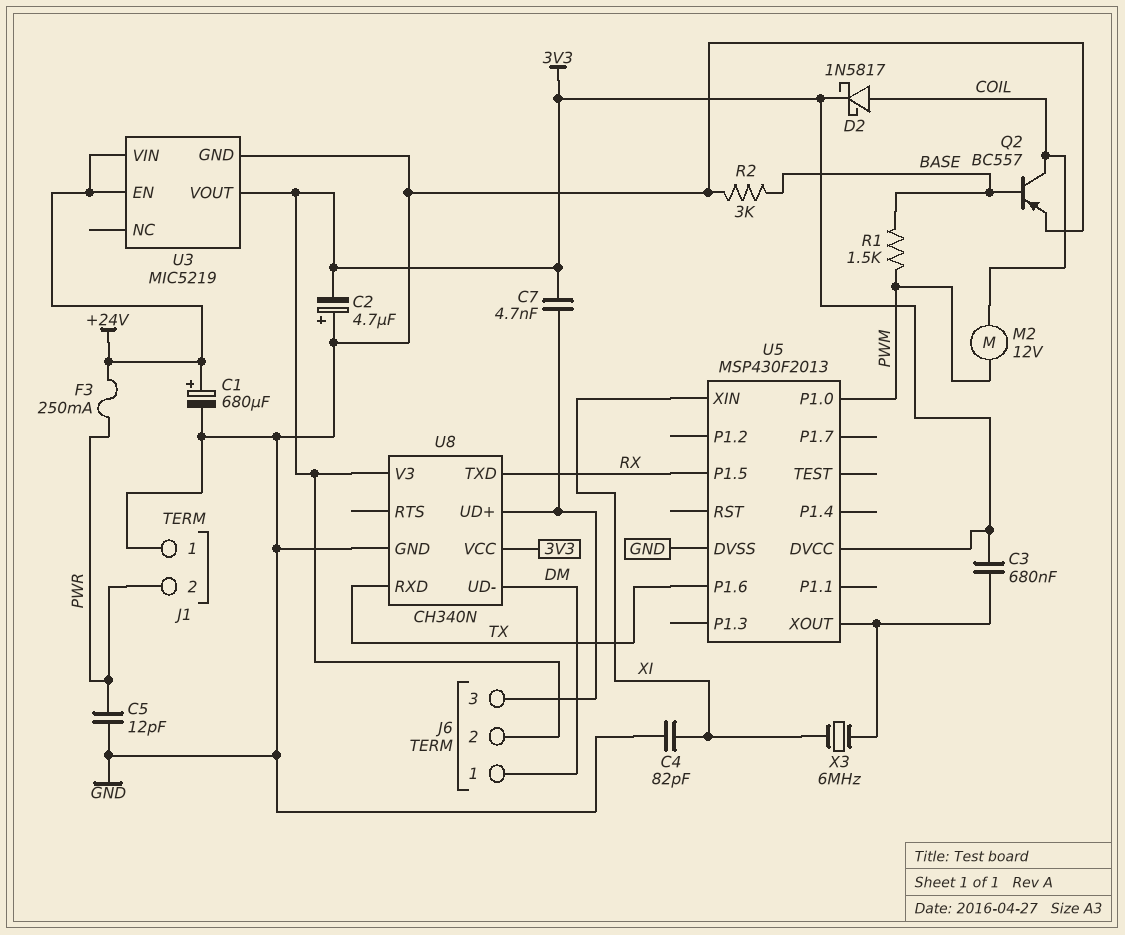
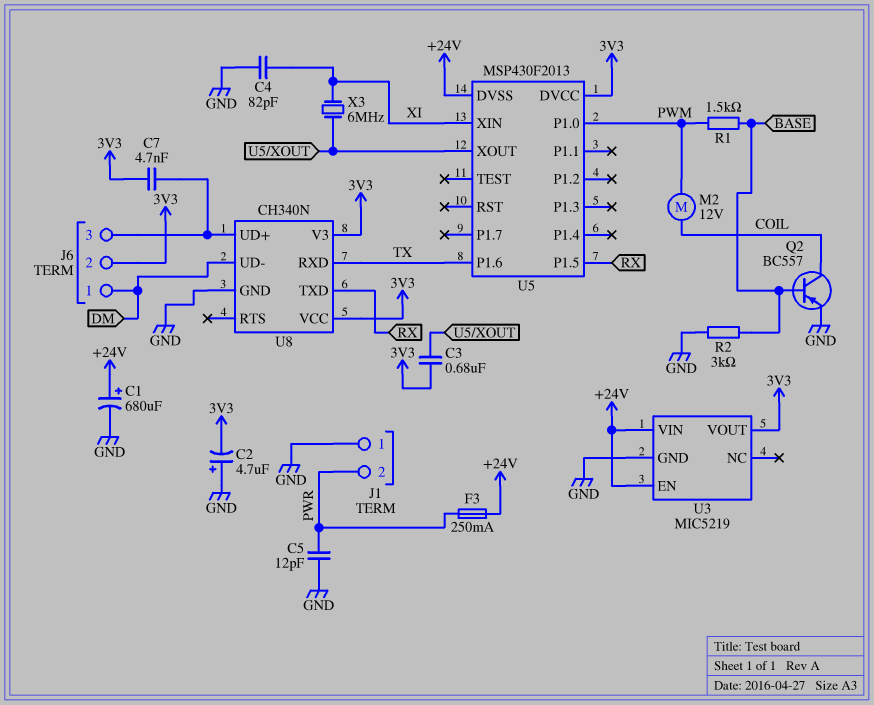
D2: schottky 1N5817 (A COIL, K 3V3) -> none
U5 pin DVSS: GND -> +24V

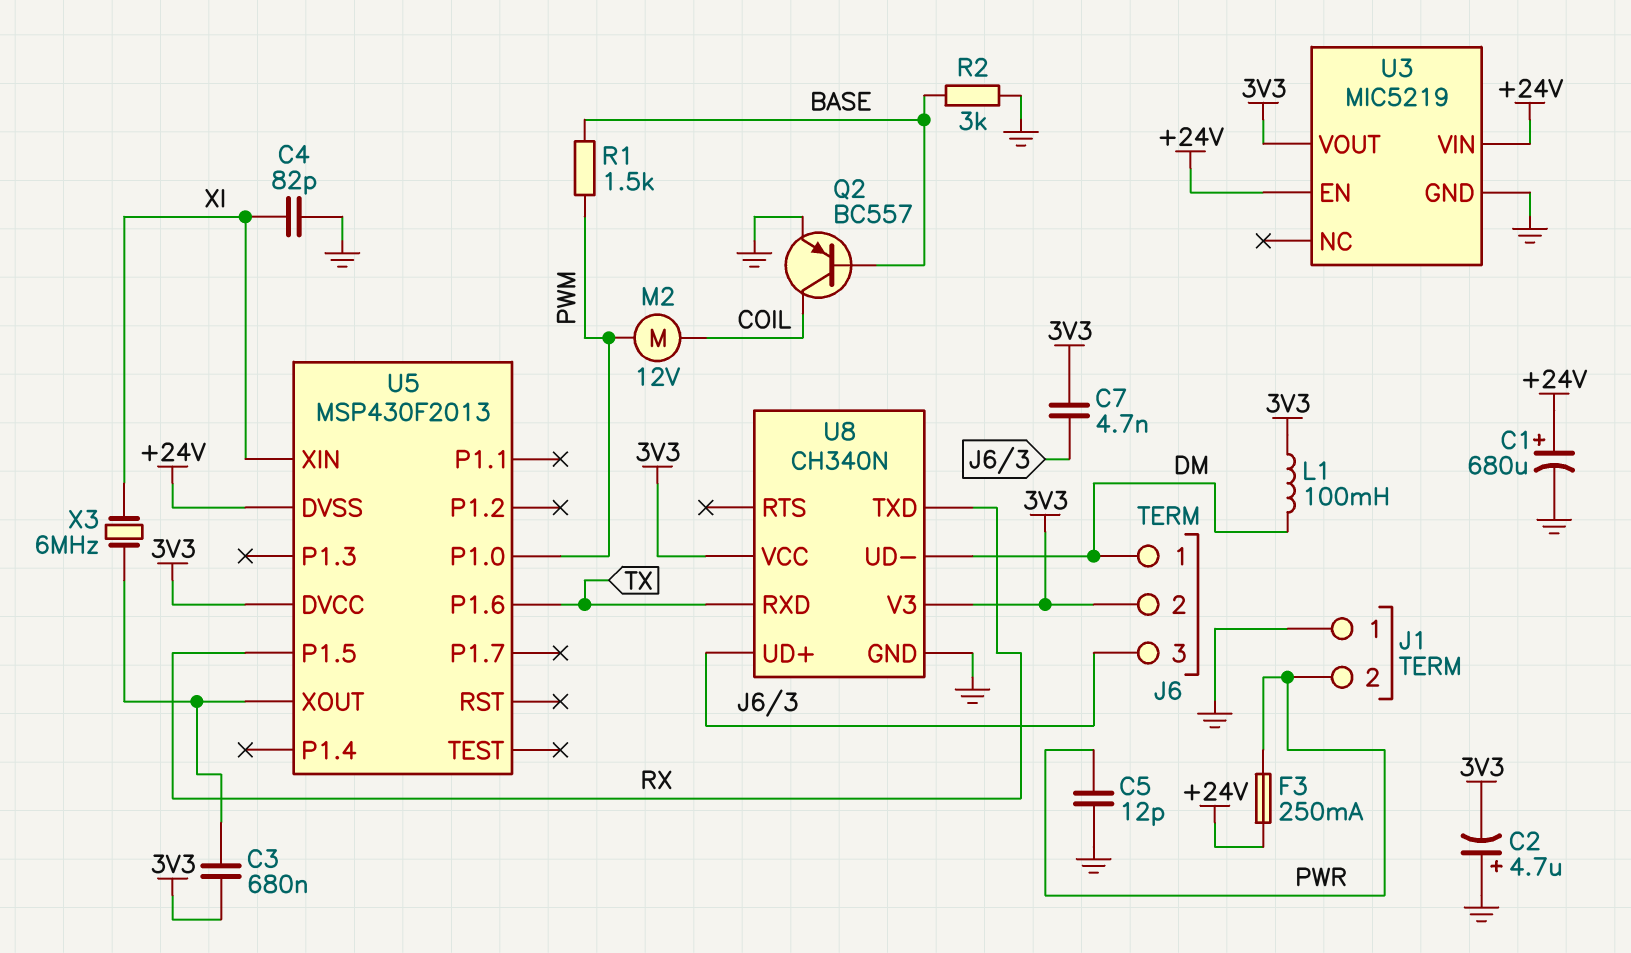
L1: none -> 100mH (3V3, DM)

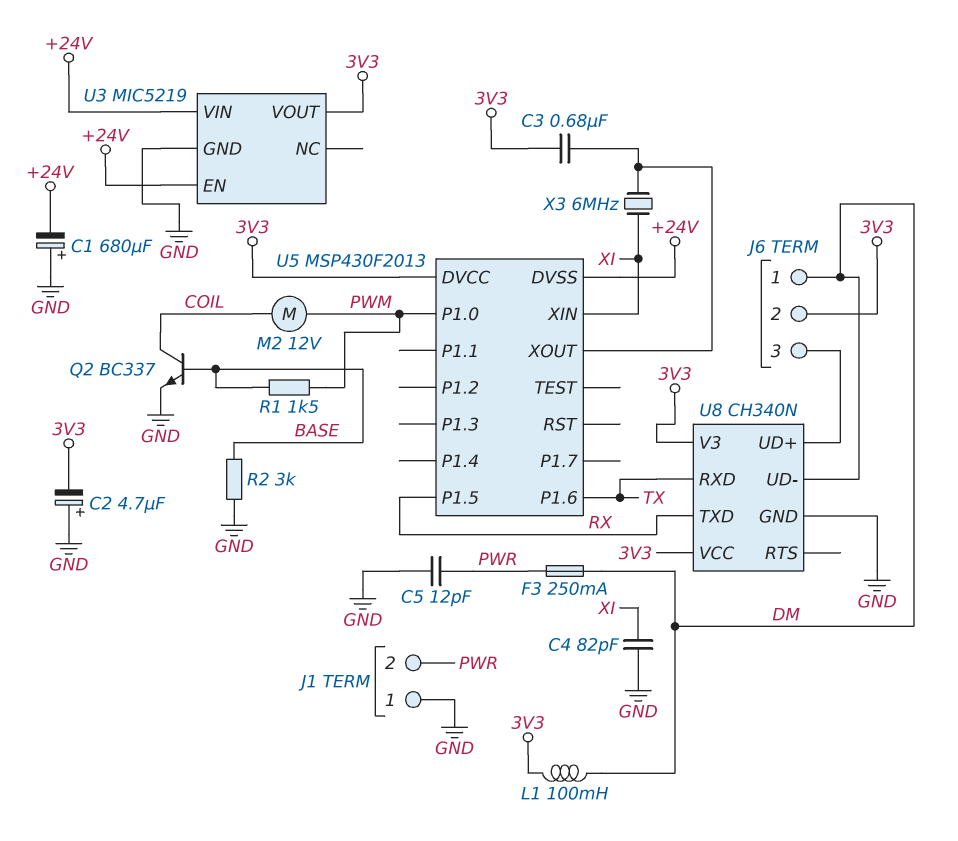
C1: 680uF (plus +24V, minus GND) -> 680uF (plus GND, minus +24V)
C7: 4.7nF (3V3, J6/3) -> none
F3: 250mA (+24V, PWR) -> 250mA (DM, PWR)
Q2: PNP BC557 (B BASE, C COIL, E GND) -> NPN BC337 (B BASE, C COIL, E GND)

